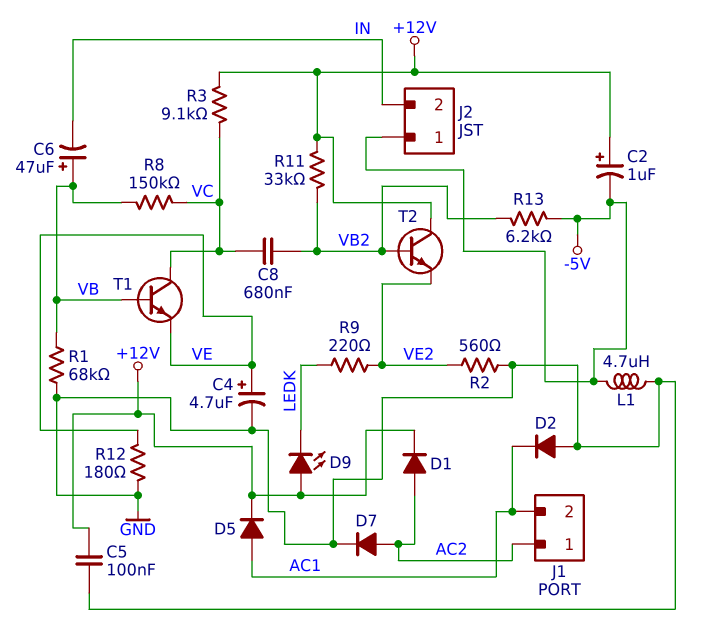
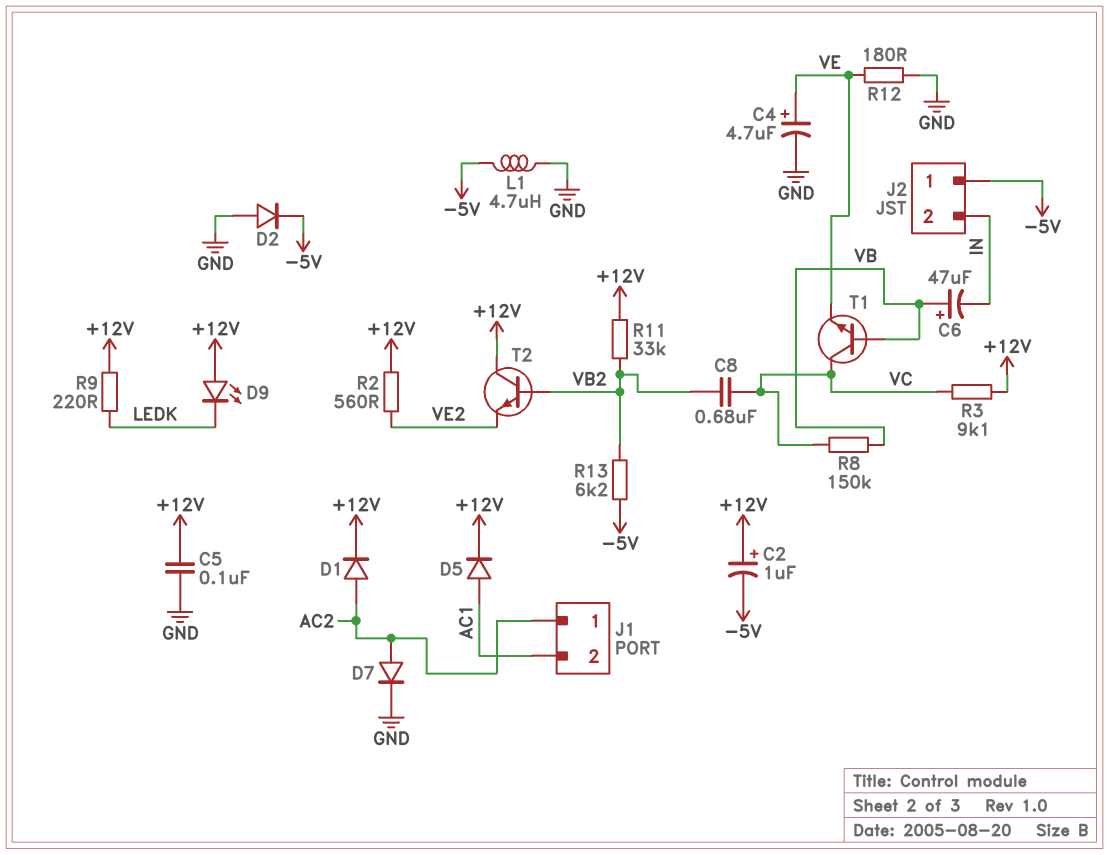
D2: diode (A GND, K AC1) -> diode (A GND, K -5V)
R1: 68k (GND, VB) -> none
R2: 560 (GND, VE2) -> 560 (+12V, VE2)
R9: 220 (LEDK, VE2) -> 220 (+12V, LEDK)

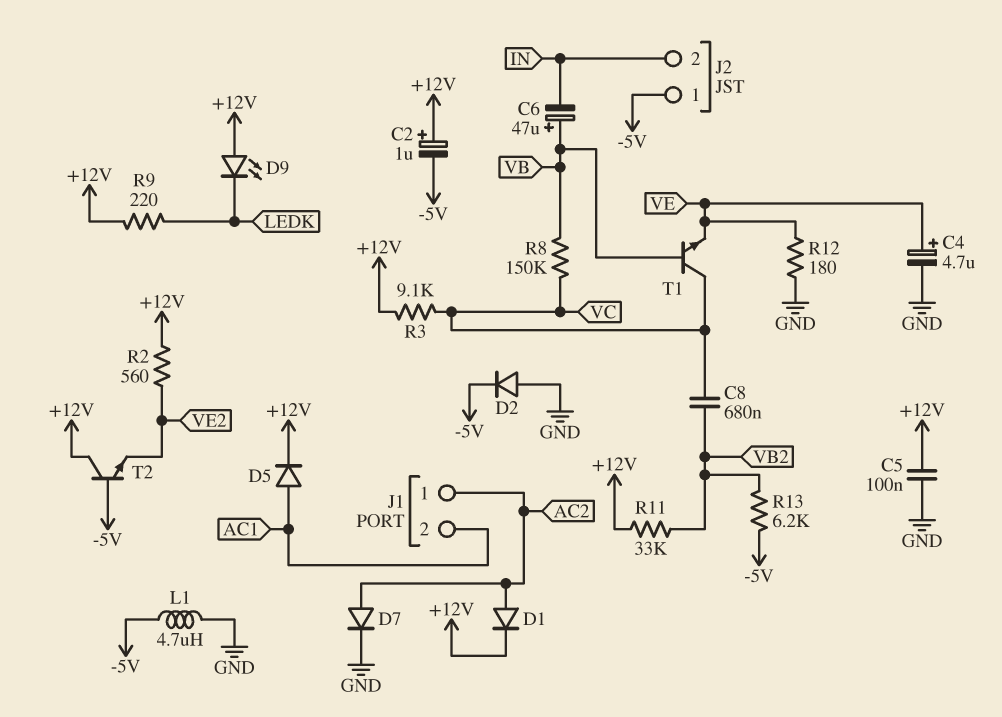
T2: NPN (B VB2, C +12V, E VE2) -> NPN (B -5V, C +12V, E VE2)

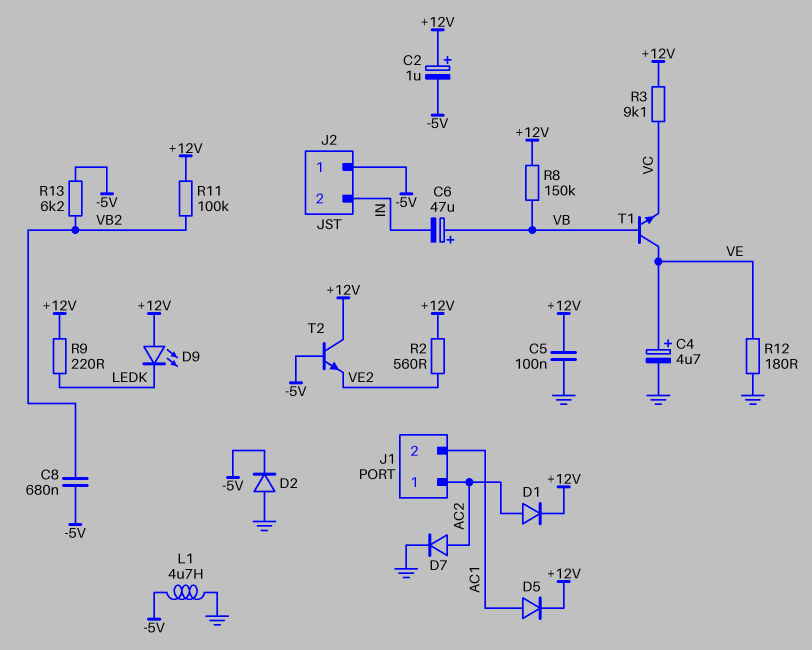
C8: 680nF (VB2, VC) -> 680nF (-5V, VB2)
R8: 150k (VB, VC) -> 150k (+12V, VB)
R11: 33k (+12V, VB2) -> 100k (+12V, VB2)
T1: NPN (B VB, C VC, E VE) -> NPN (B VB, C VE, E VC)

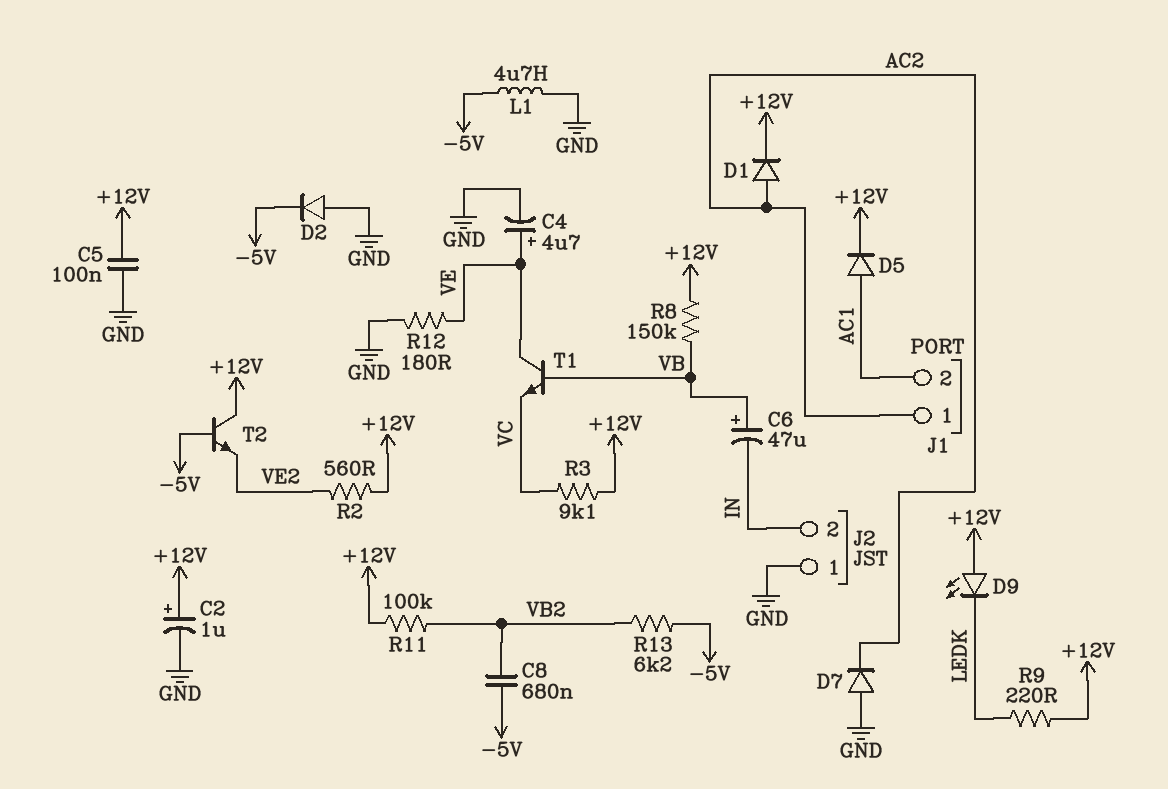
C2: 1uF (plus +12V, minus -5V) -> 1uF (plus +12V, minus GND)
D7: diode (A AC2, K GND) -> diode (A GND, K AC2)
J2 pin 1: -5V -> GND

